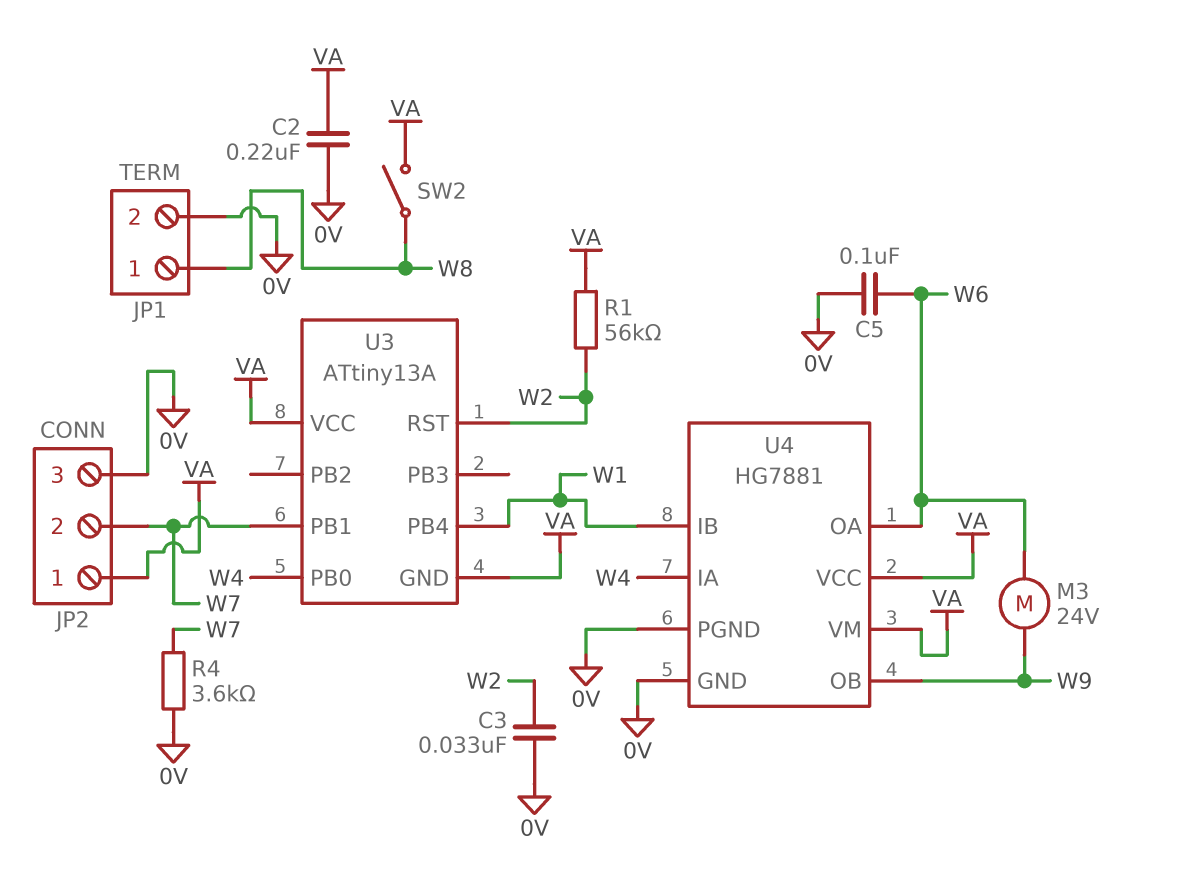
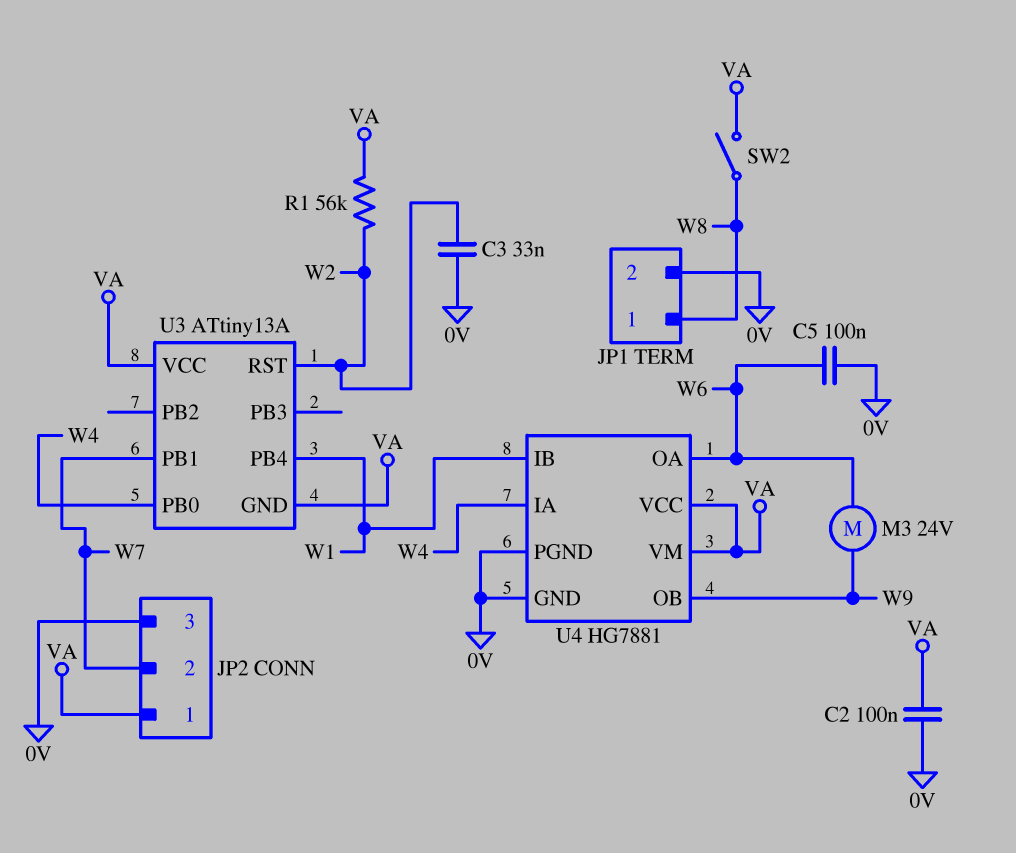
C2: 220nF (0V, VA) -> 100nF (0V, VA)
R4: 3.6k (0V, W7) -> none

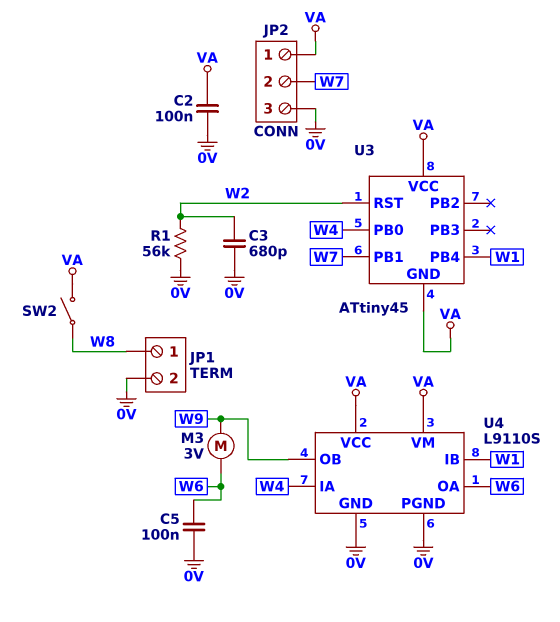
C3: 33nF (0V, W2) -> 680pF (0V, W2)
M3: motor 24V (W6, W9) -> motor 3V (W6, W9)
R1: 56k (VA, W2) -> 56k (0V, W2)
U3: ATtiny13A -> ATtiny45
U4: HG7881 -> L9110S

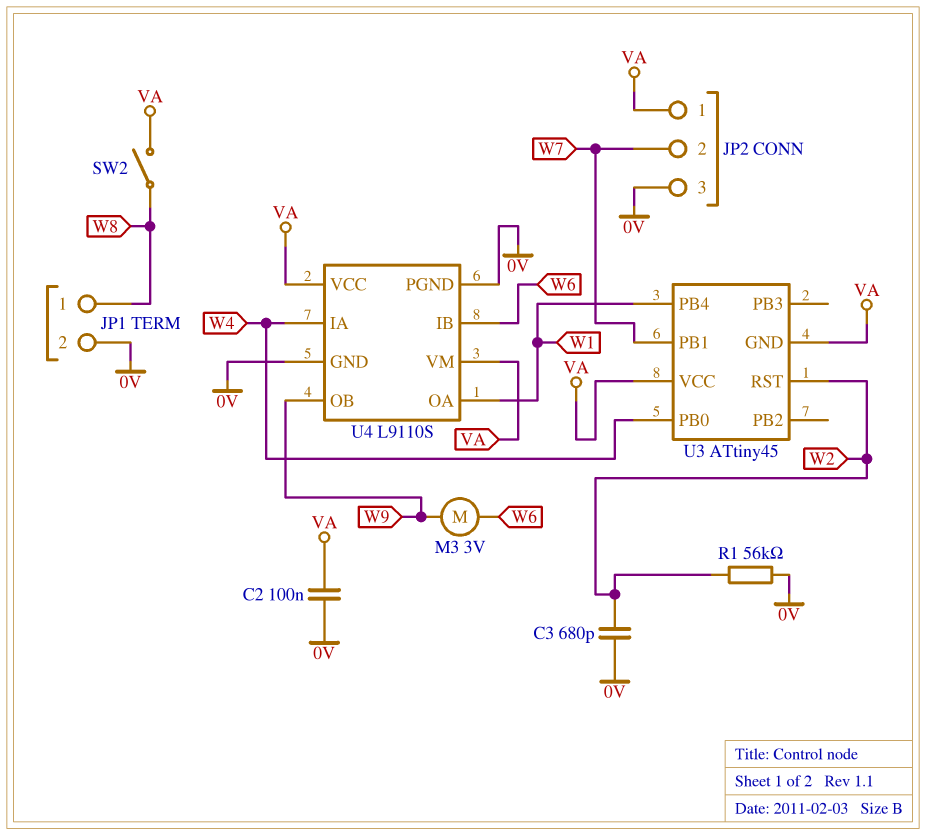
C5: 100nF (0V, W6) -> none
U4 pin IB: W1 -> W6
U4 pin OA: W6 -> W1

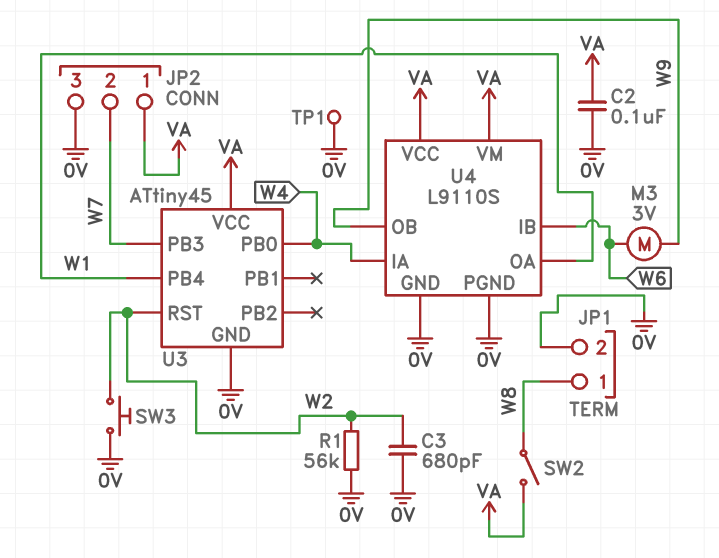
SW3: none -> button (0V, W2)
TP1: none -> test point (0V)
U3 pin GND: VA -> 0V
U3 pin PB1: W7 -> none
U3 pin PB3: none -> W7

